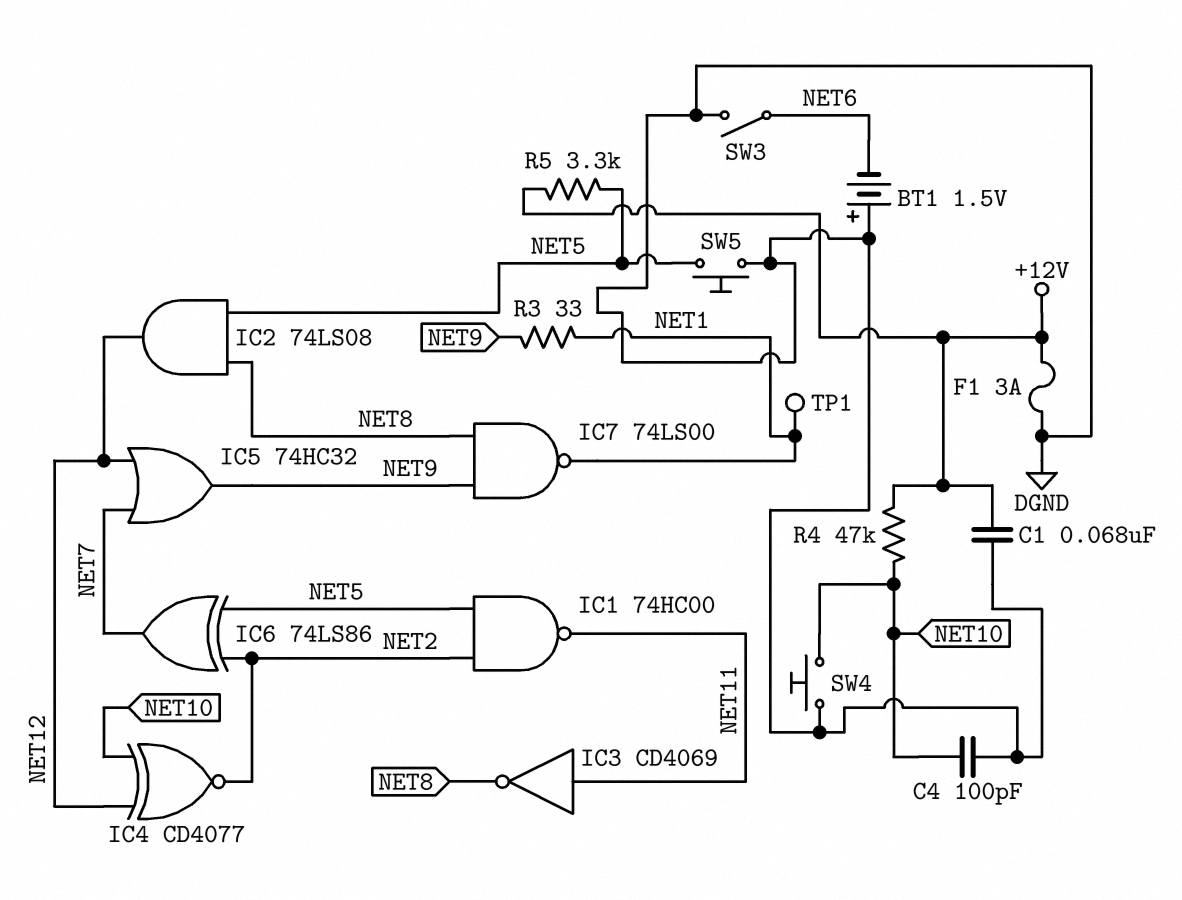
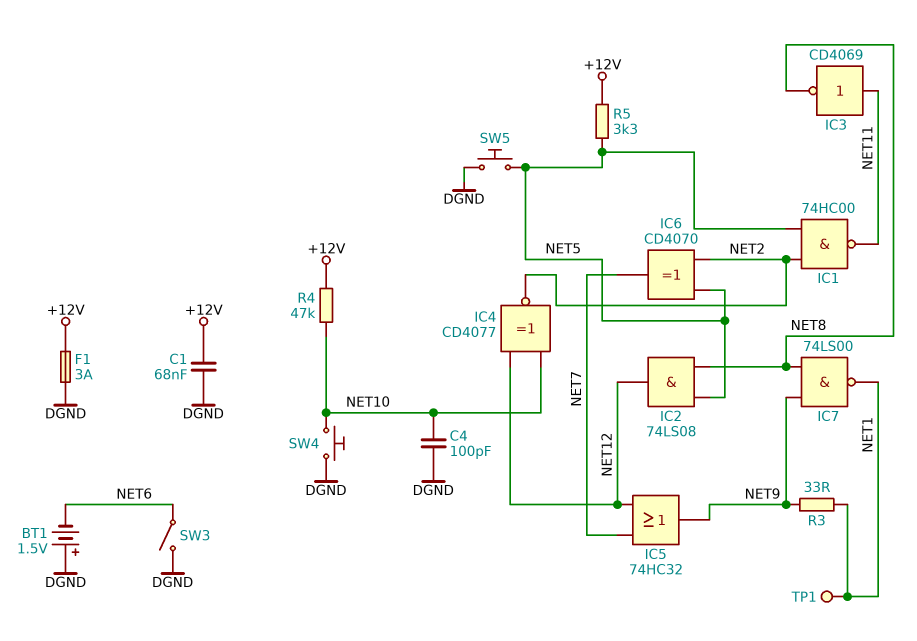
IC6: XOR 74LS86 (in NET2, in NET5, out NET7) -> XOR CD4070 (in NET2, in NET5, out NET7)

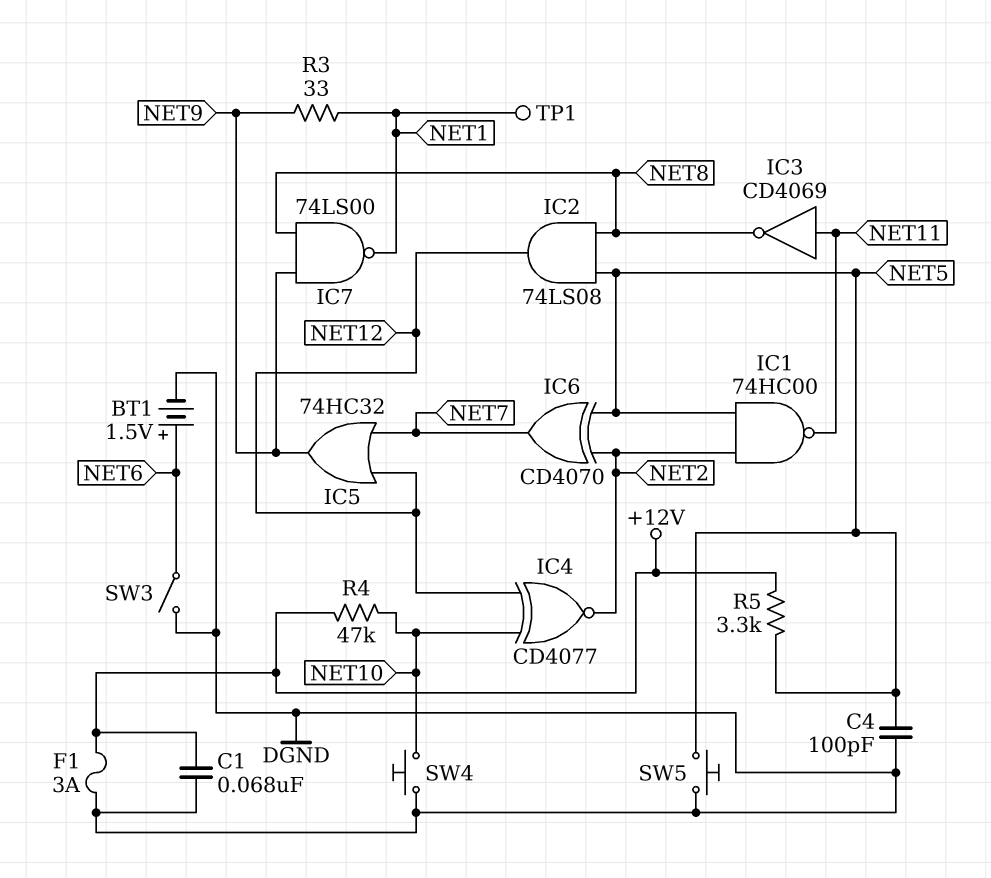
BT1: 1.5V (plus DGND, minus NET6) -> 1.5V (plus NET6, minus DGND)
C4: 100pF (DGND, NET10) -> 100pF (DGND, NET5)

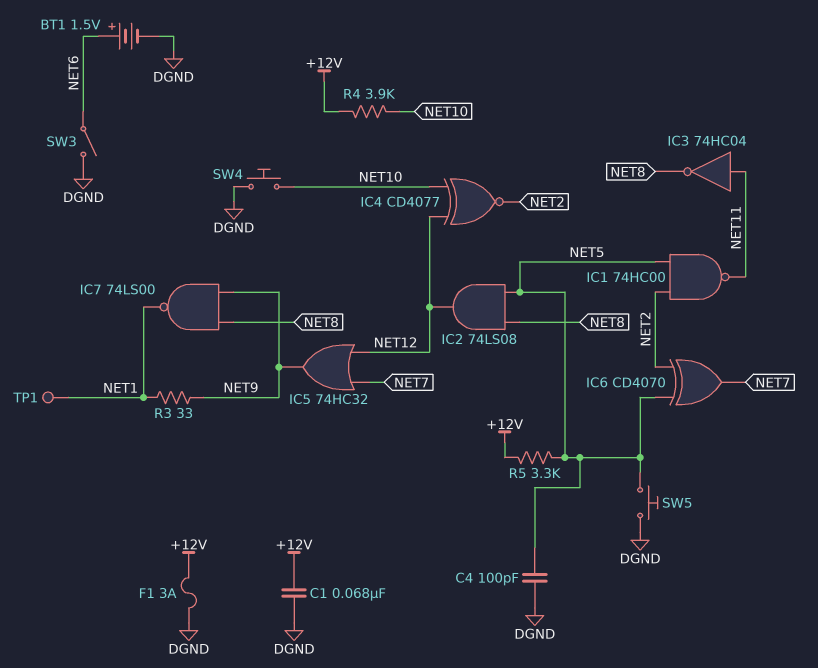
IC3: NOT CD4069 (in NET11, out NET8) -> NOT 74HC04 (in NET11, out NET8)
R4: 47k (+12V, NET10) -> 3.9k (+12V, NET10)

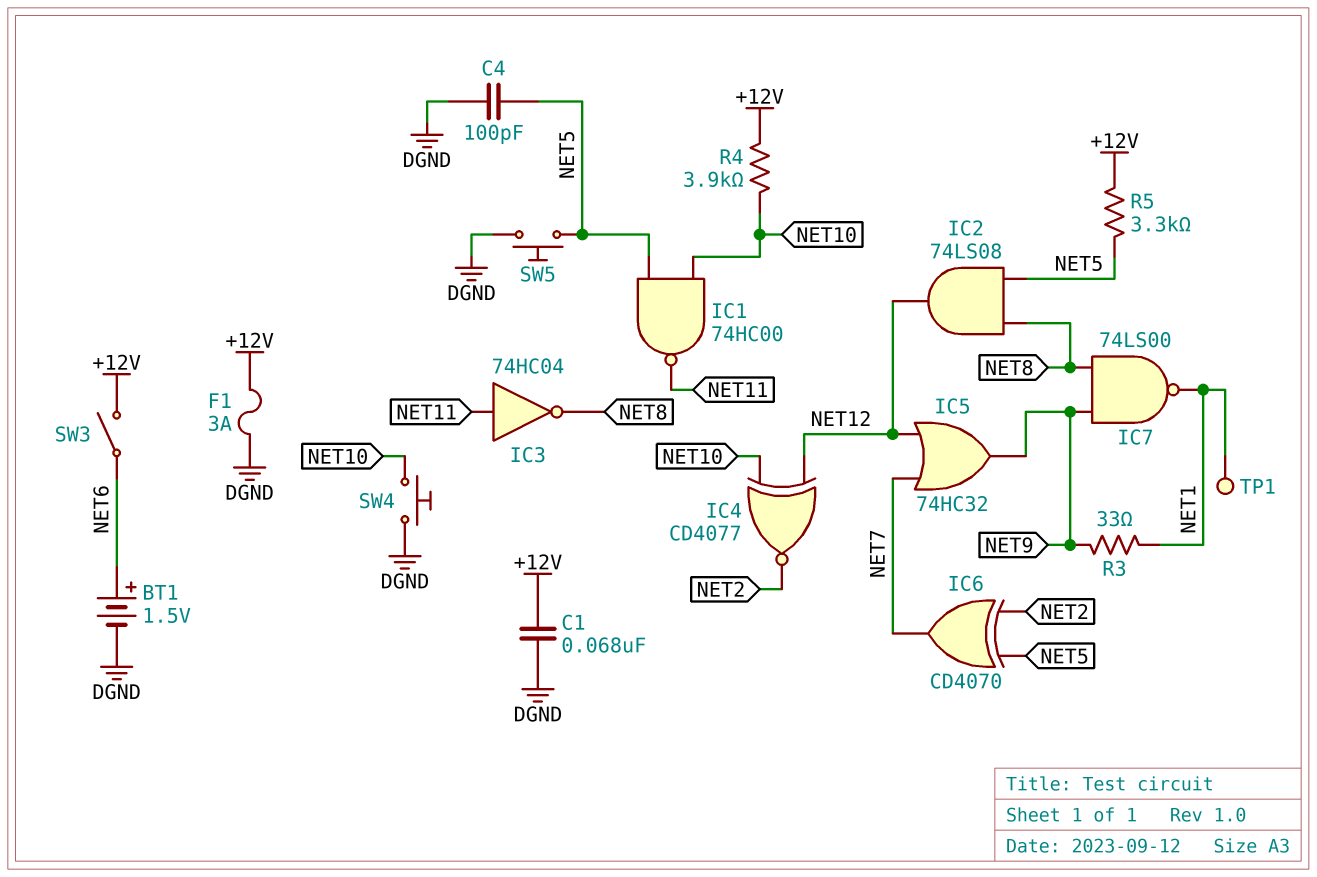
IC1: NAND 74HC00 (in NET2, in NET5, out NET11) -> NAND 74HC00 (in NET5, in NET10, out NET11)
SW3: switch (DGND, NET6) -> switch (+12V, NET6)

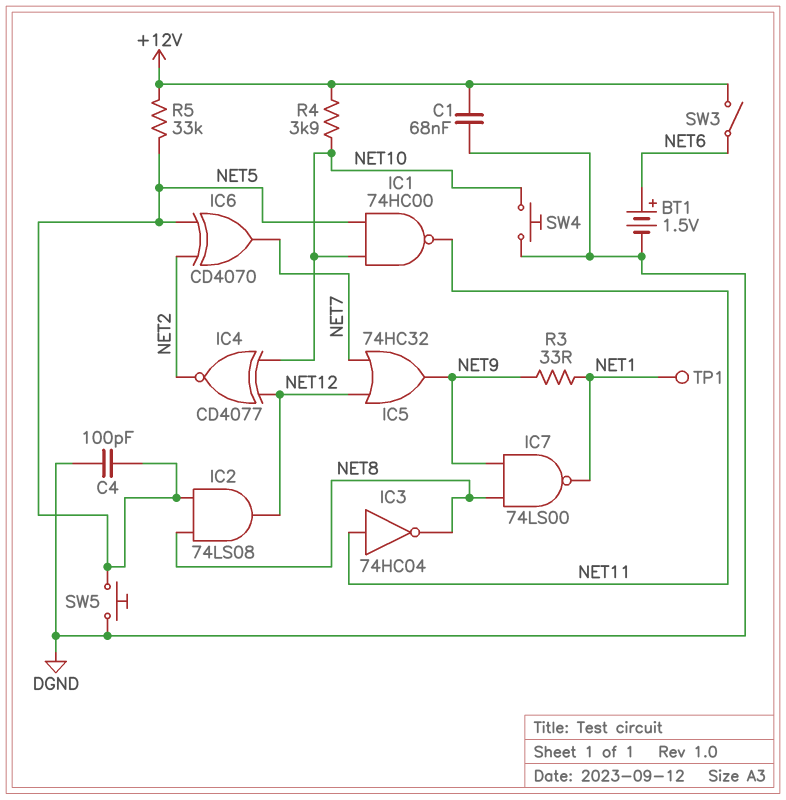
F1: 3A (+12V, DGND) -> none
R5: 3.3k (+12V, NET5) -> 33k (+12V, NET5)

